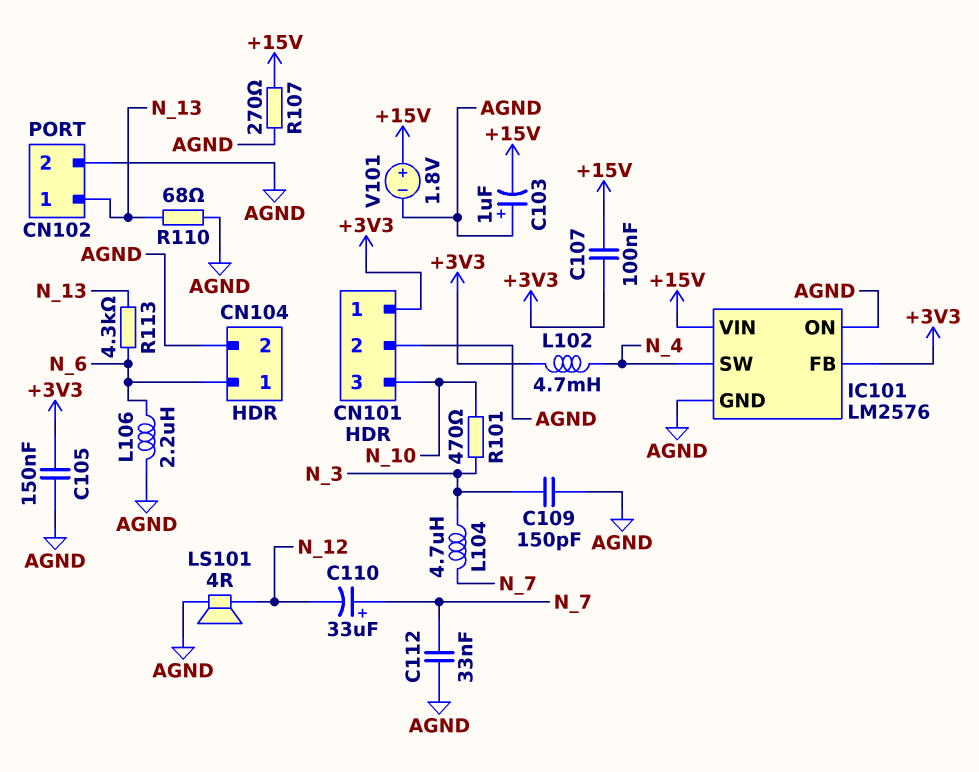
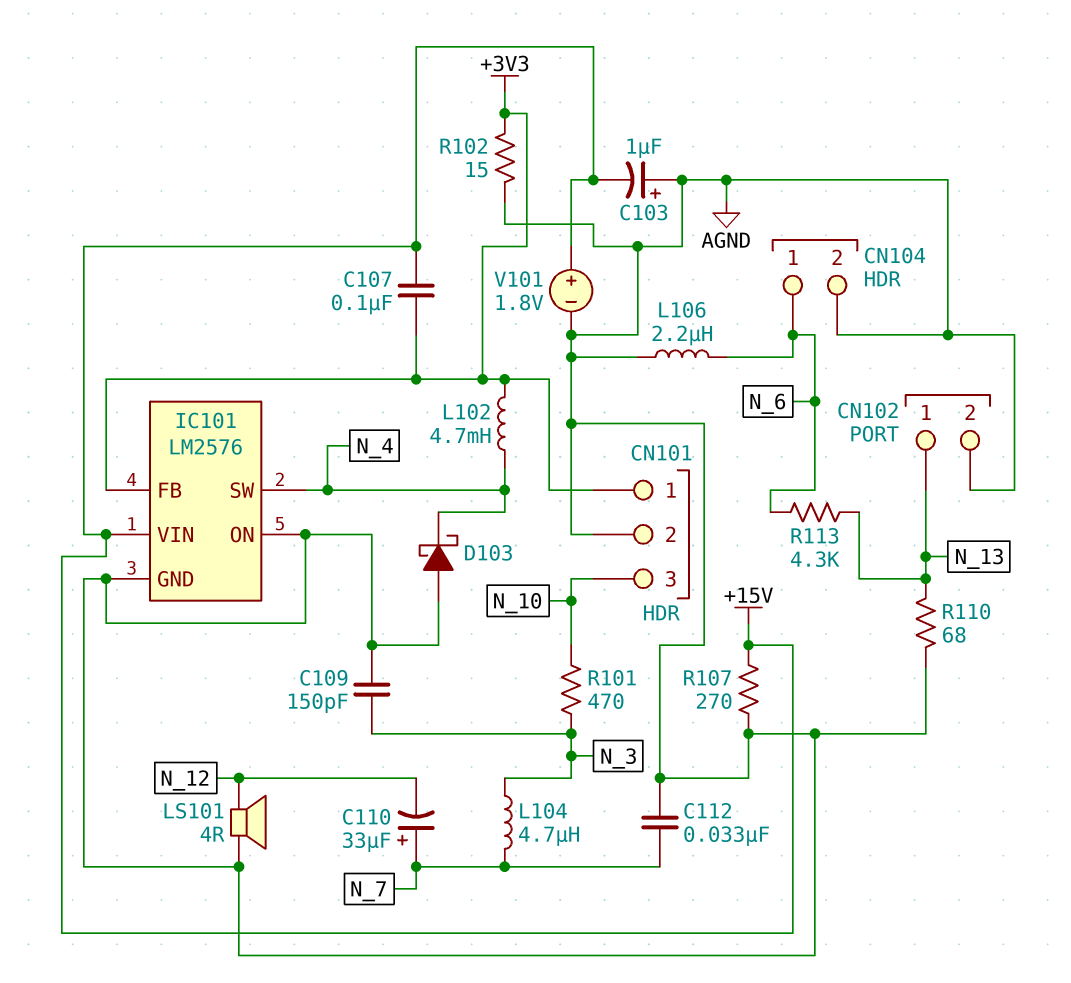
C105: 150nF (+3V3, AGND) -> none
D103: none -> schottky (A AGND, K N_4)
R102: none -> 15 (+3V3, AGND)

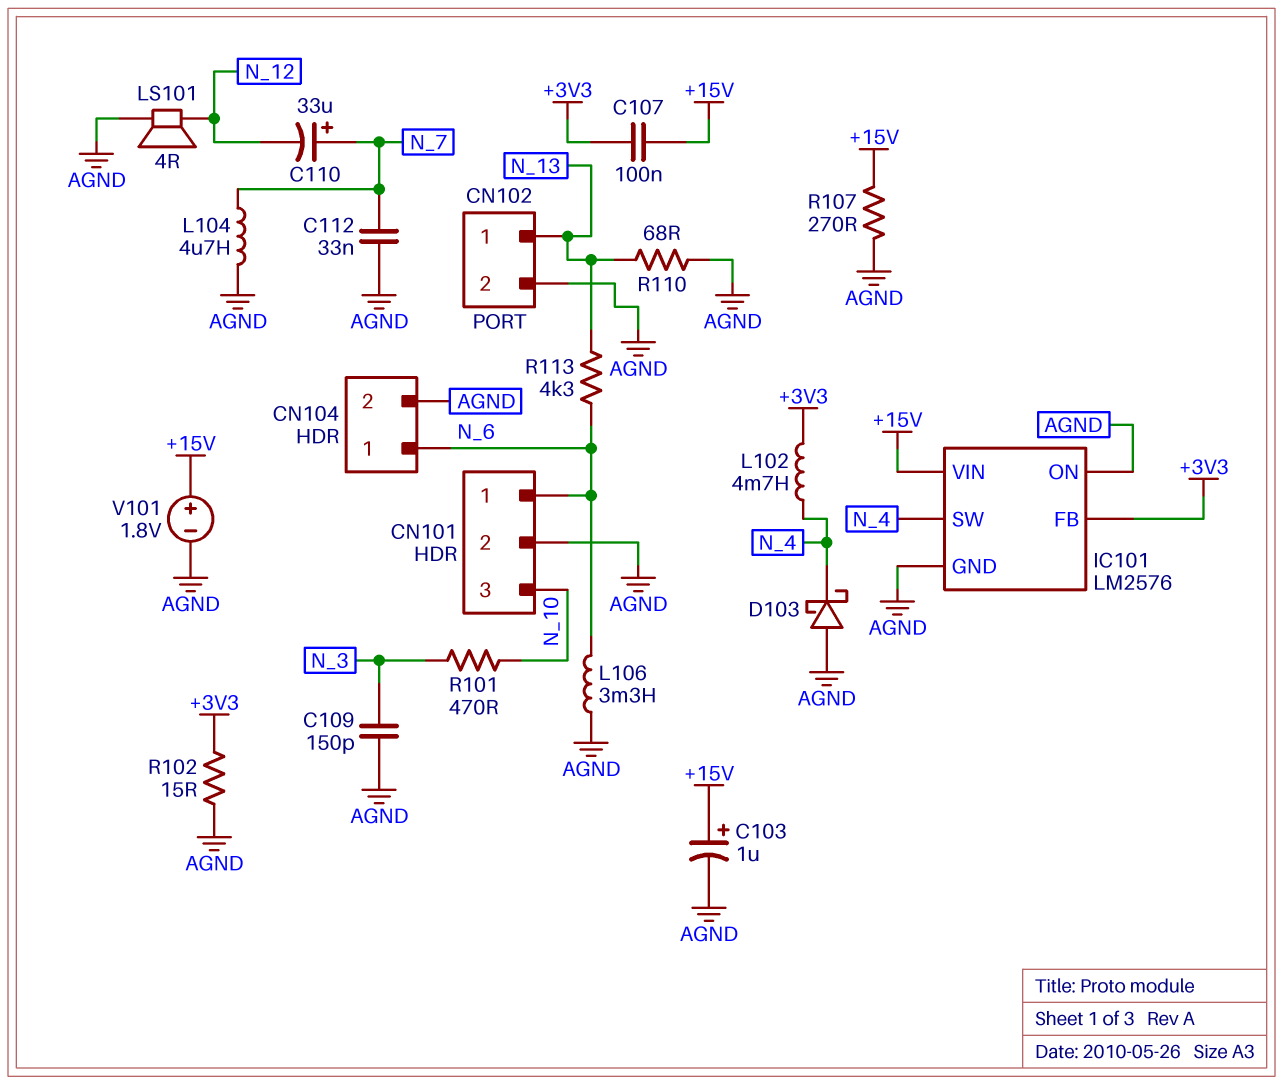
C103: 1uF (plus AGND, minus +15V) -> 1uF (plus +15V, minus AGND)
CN101 pin 1: +3V3 -> N_6
L104: 4.7uH (N_3, N_7) -> 4.7uH (AGND, N_7)
L106: 2.2uH (AGND, N_6) -> 3.3mH (AGND, N_6)

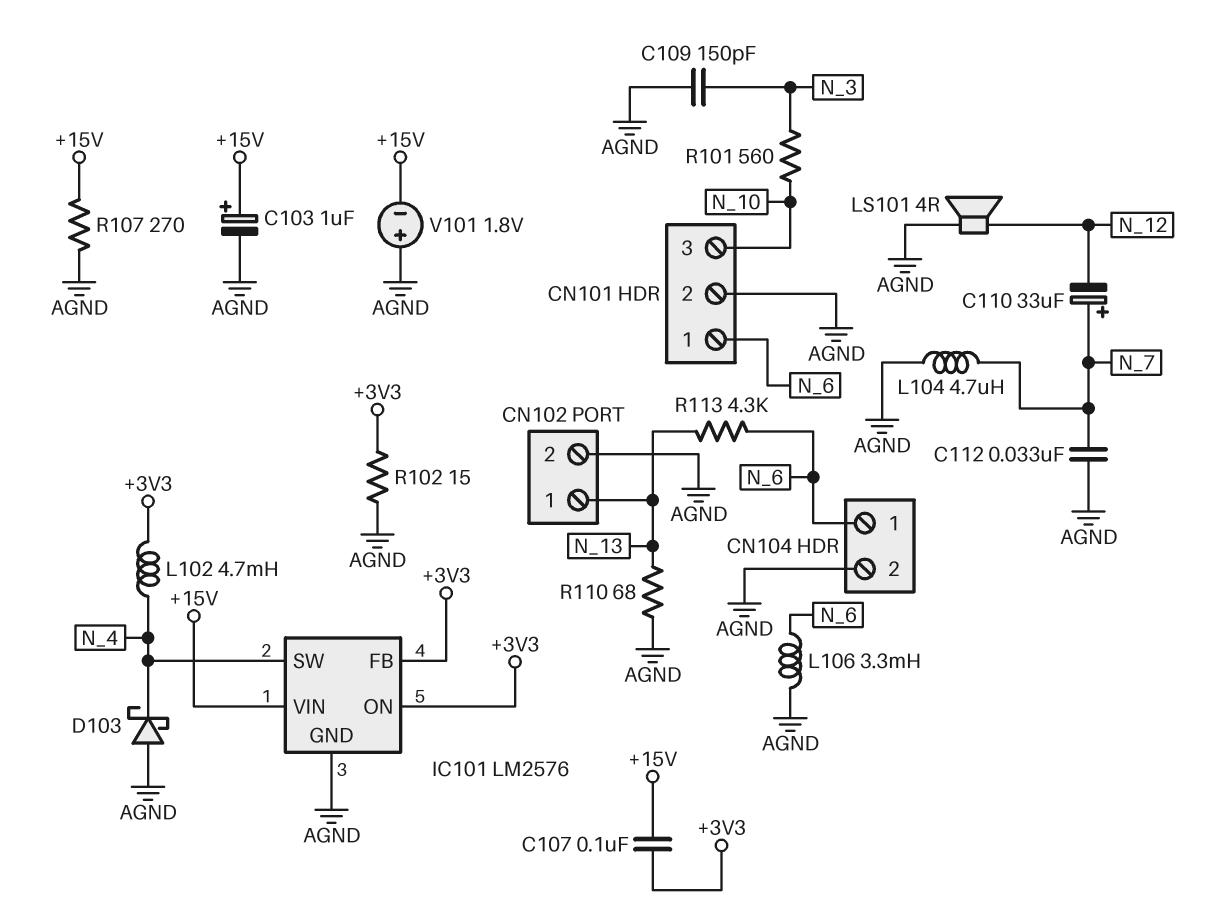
IC101 pin ON: AGND -> +3V3
R101: 470 (N_3, N_10) -> 560 (N_3, N_10)
V101: 1.8V (plus +15V, minus AGND) -> 1.8V (plus AGND, minus +15V)

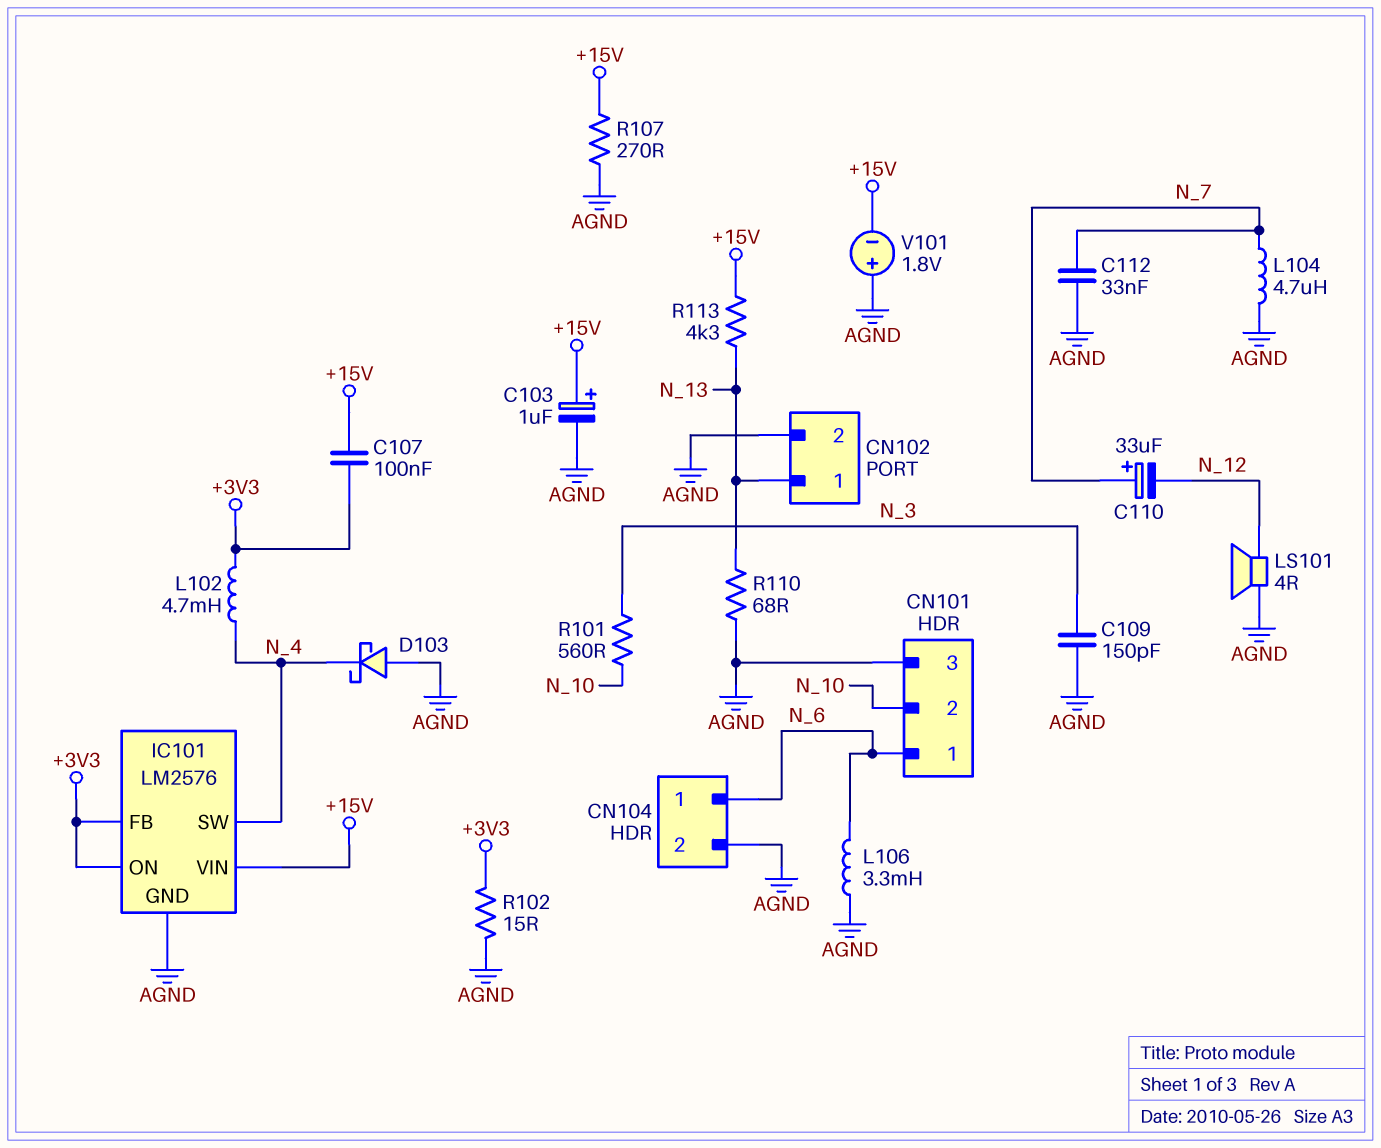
CN101 pin 2: AGND -> N_10
CN101 pin 3: N_10 -> AGND
R113: 4.3k (N_6, N_13) -> 4.3k (+15V, N_13)

